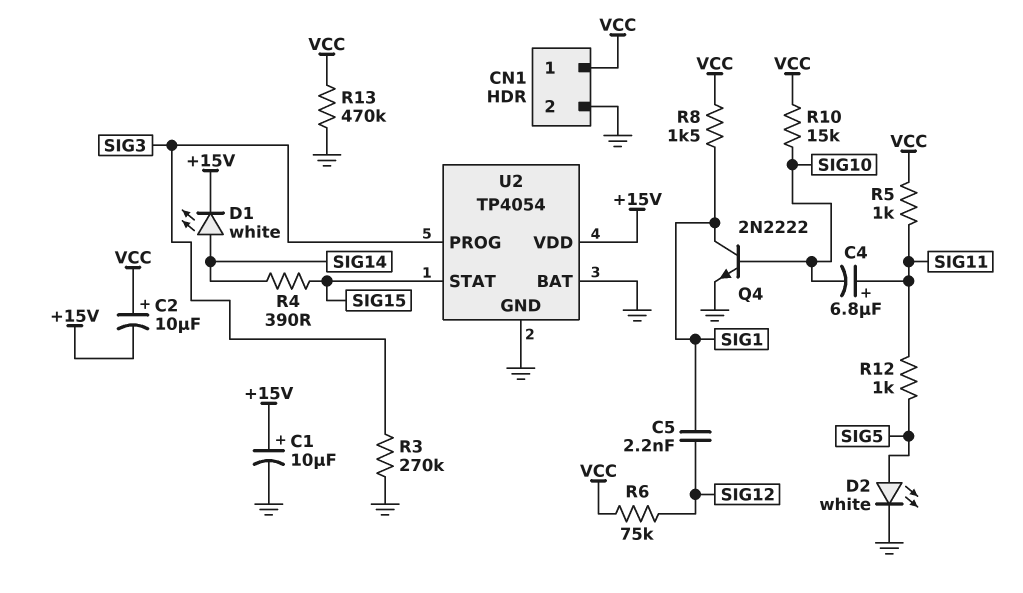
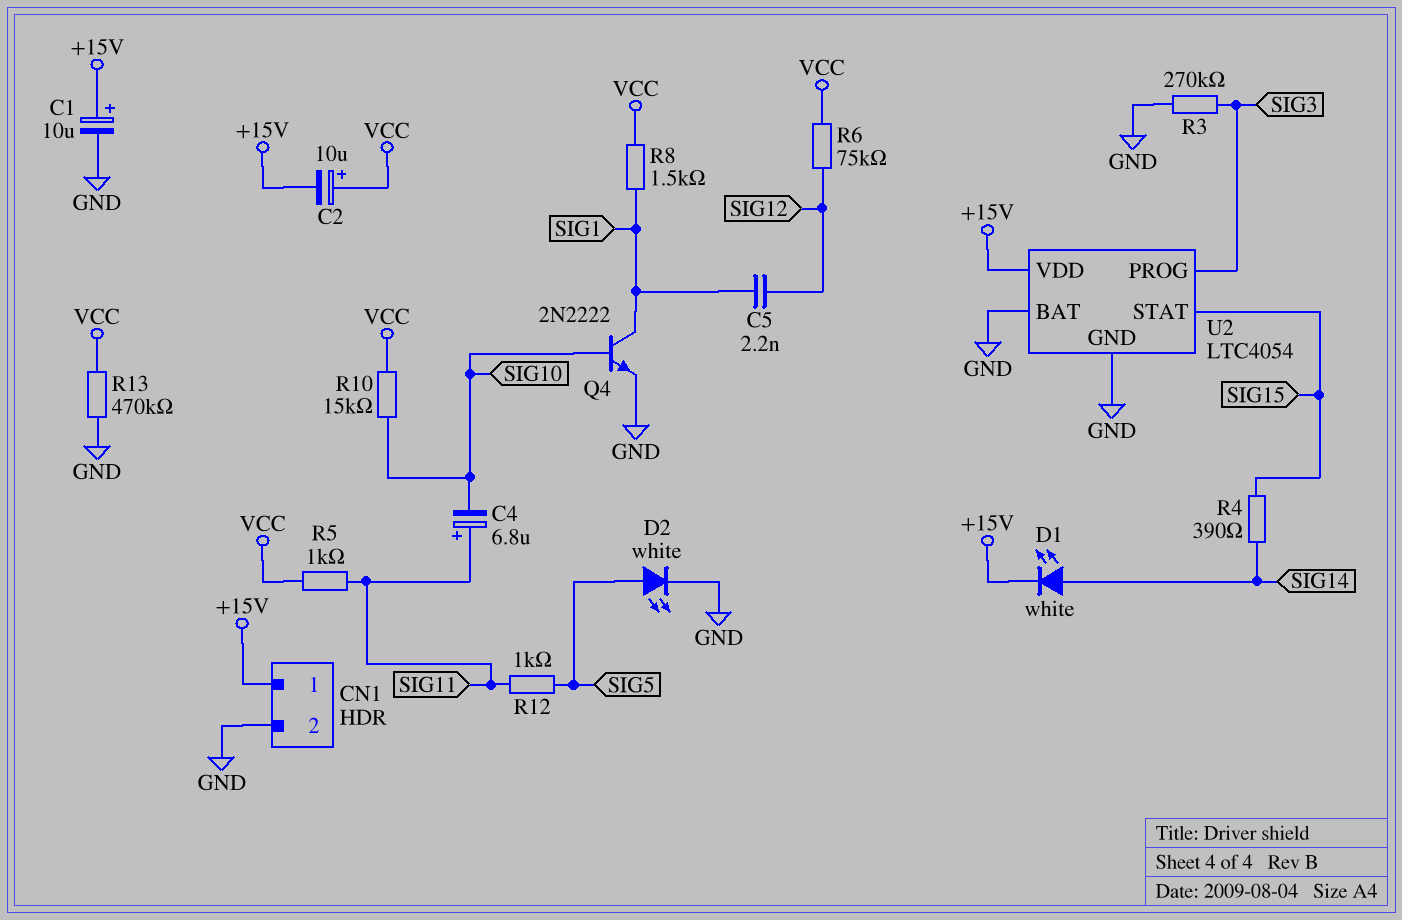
CN1 pin 1: VCC -> +15V
U2: TP4054 -> LTC4054

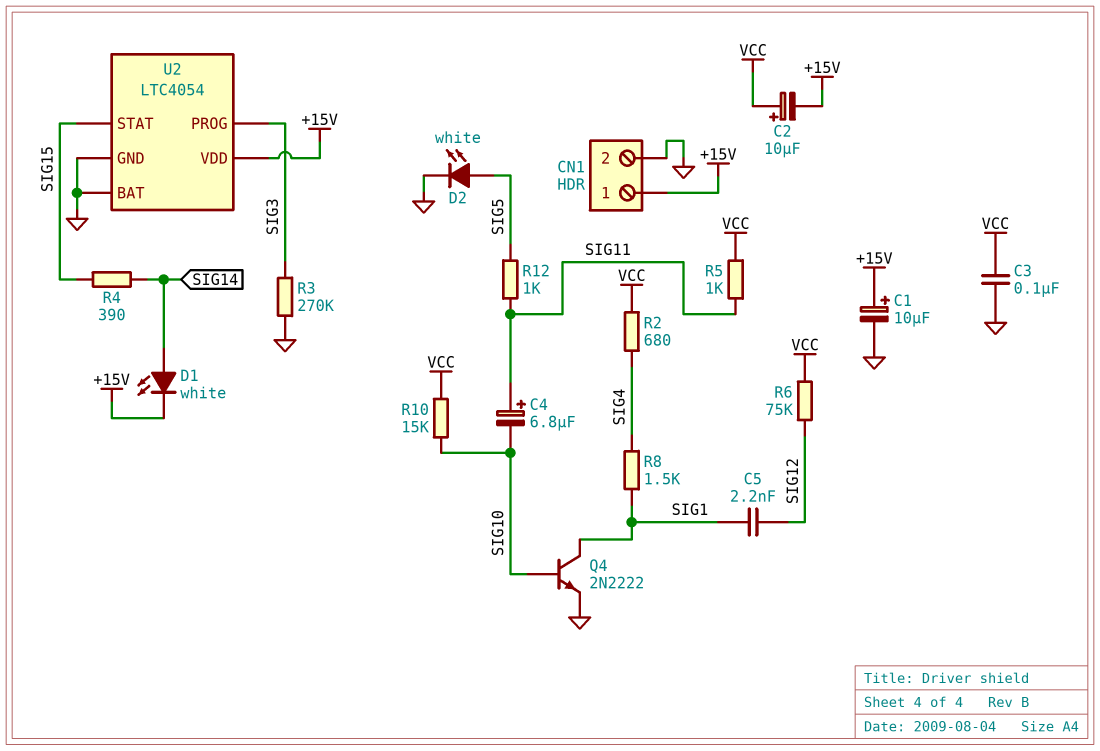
C3: none -> 100nF (GND, VCC)
R2: none -> 680 (SIG4, VCC)
R8: 1.5k (SIG1, VCC) -> 1.5k (SIG1, SIG4)
R13: 470k (GND, VCC) -> none

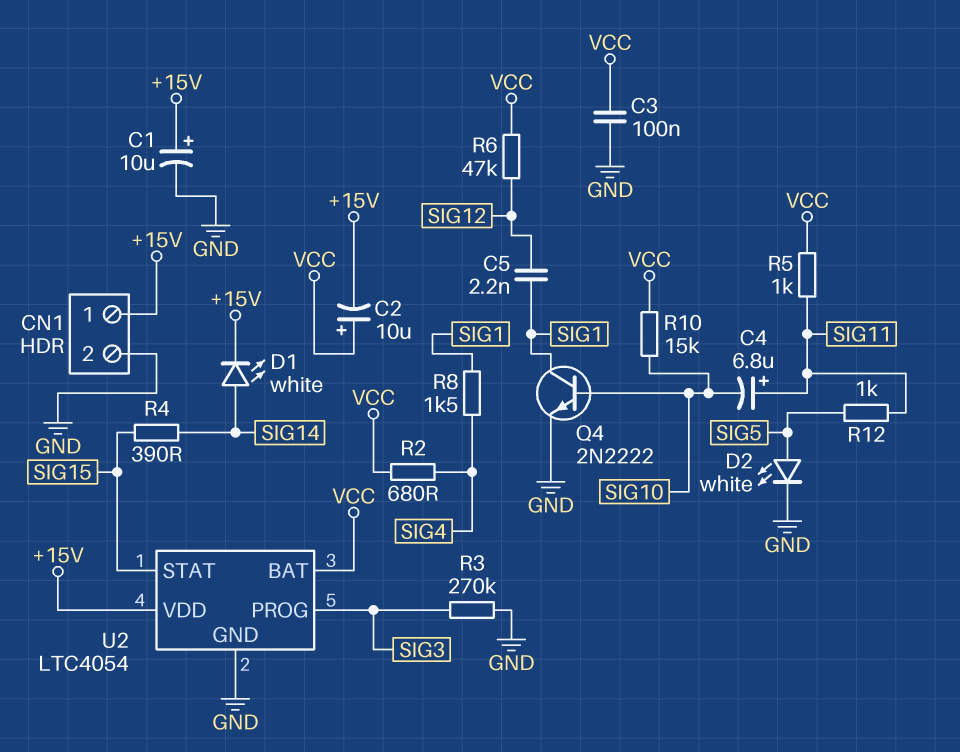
R6: 75k (SIG12, VCC) -> 47k (SIG12, VCC)
U2 pin BAT: GND -> VCC

